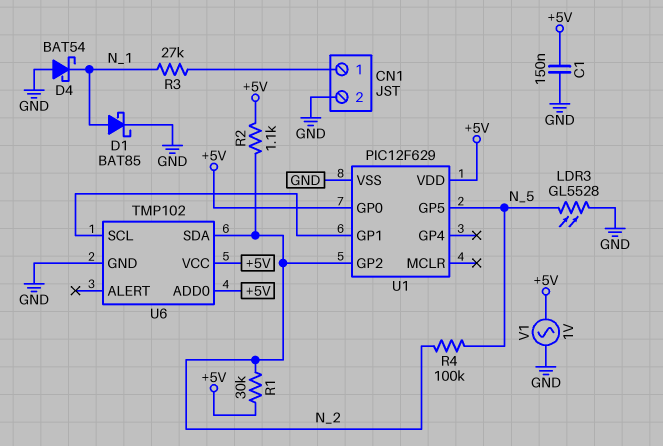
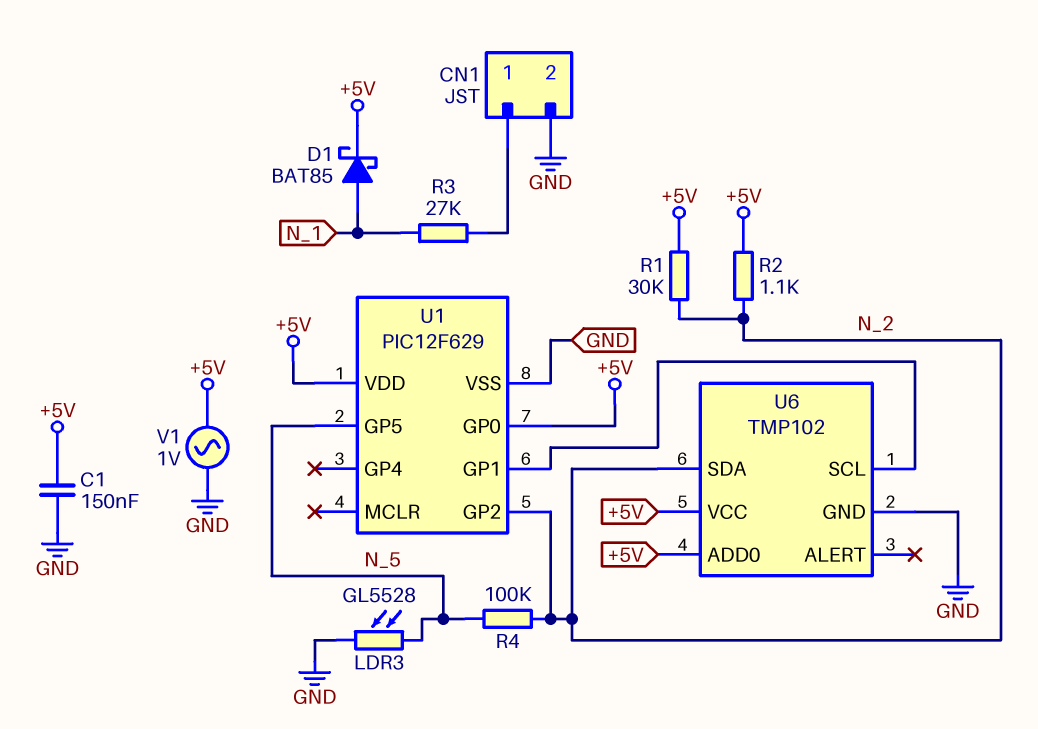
D1: schottky BAT85 (A N_1, K GND) -> schottky BAT85 (A N_1, K +5V)
D4: schottky BAT54 (A GND, K N_1) -> none

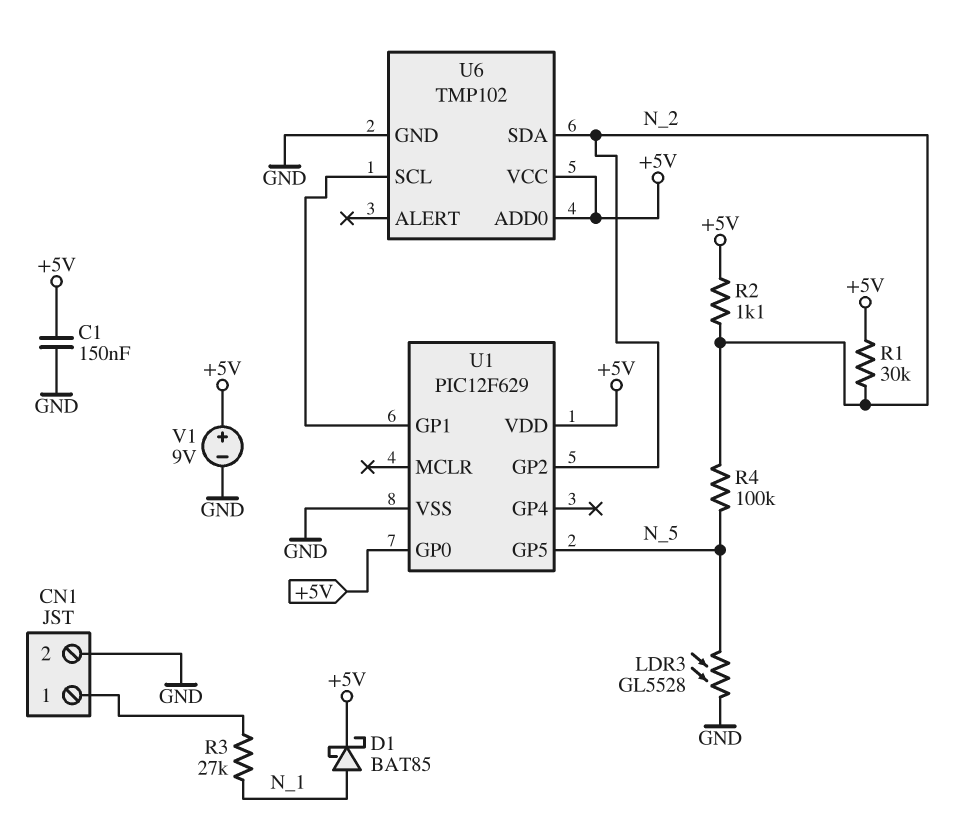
V1: AC 1V (+5V, GND) -> 9V (plus +5V, minus GND)

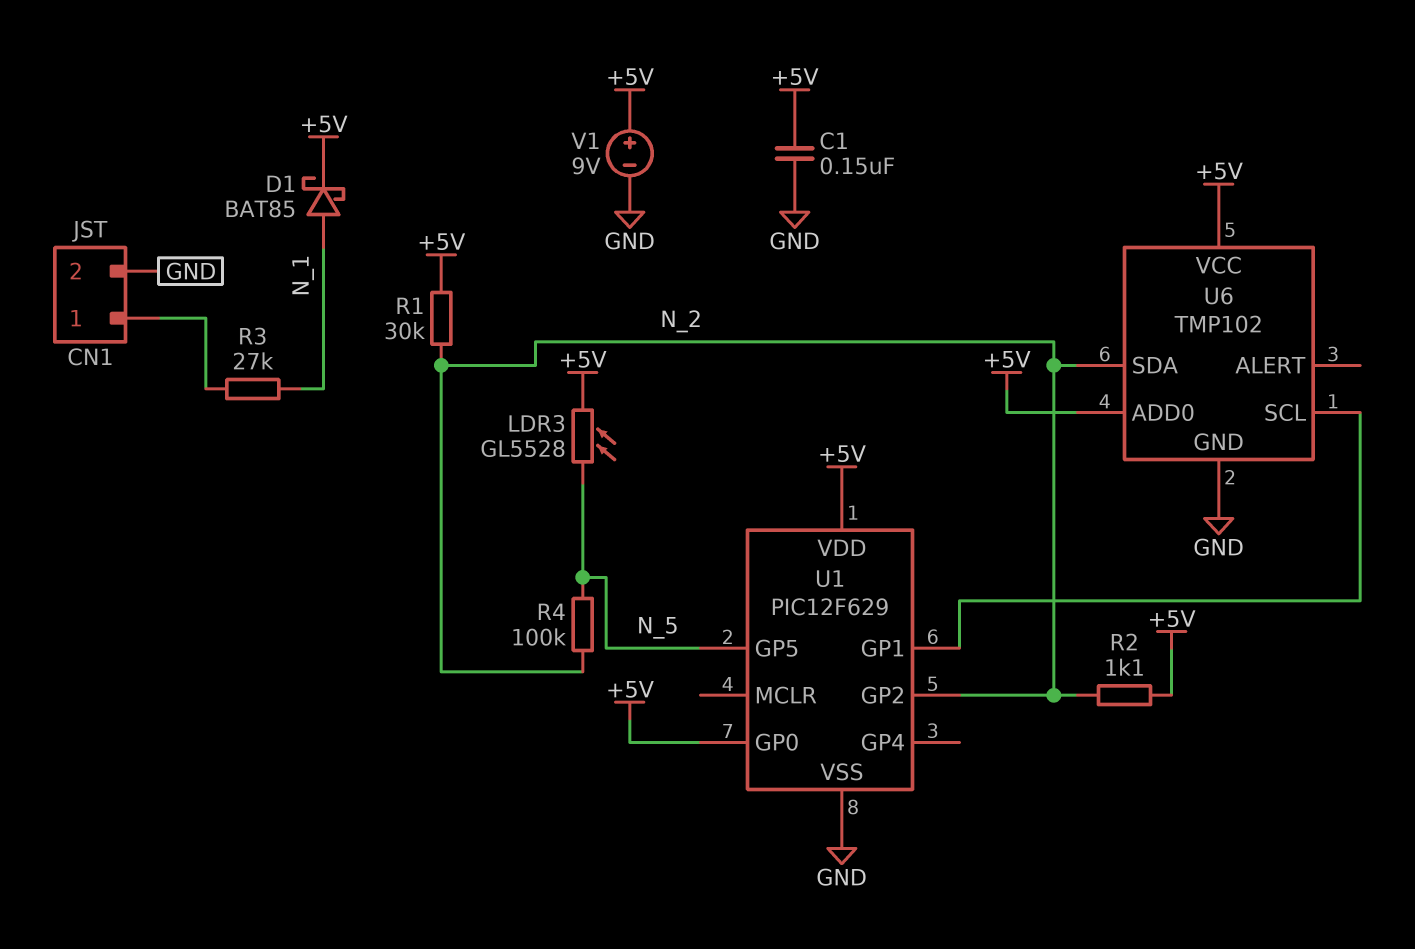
LDR3: GL5528 (GND, N_5) -> GL5528 (+5V, N_5)

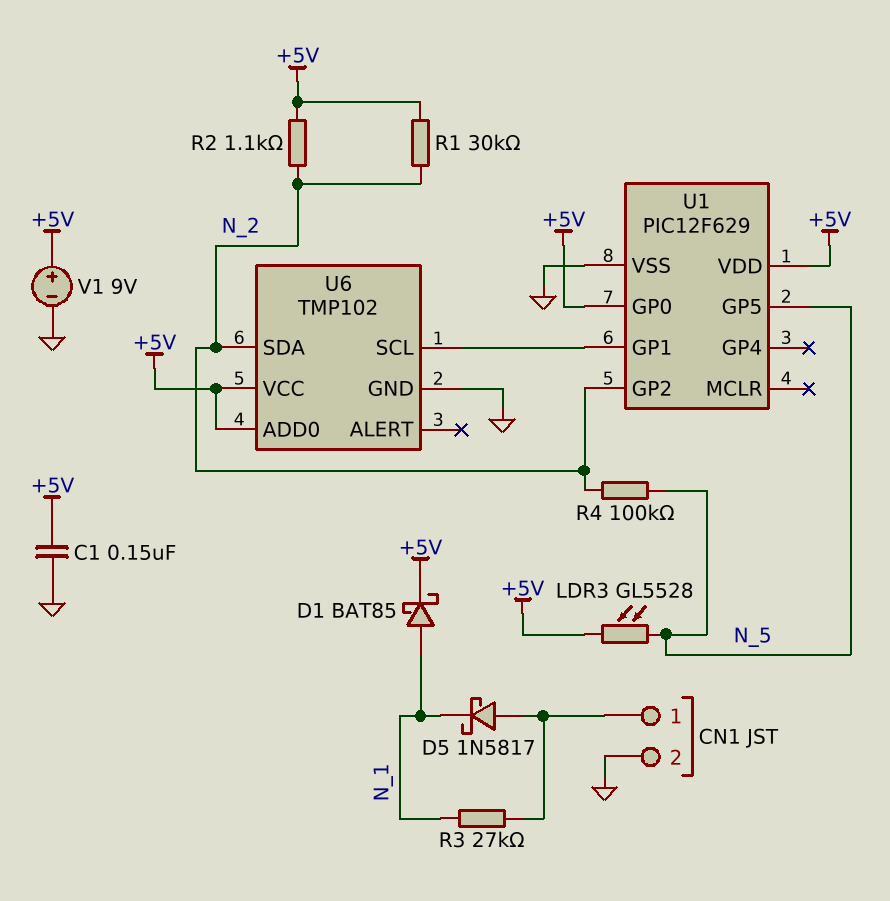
D5: none -> schottky 1N5817 (A CN1/1, K N_1)

